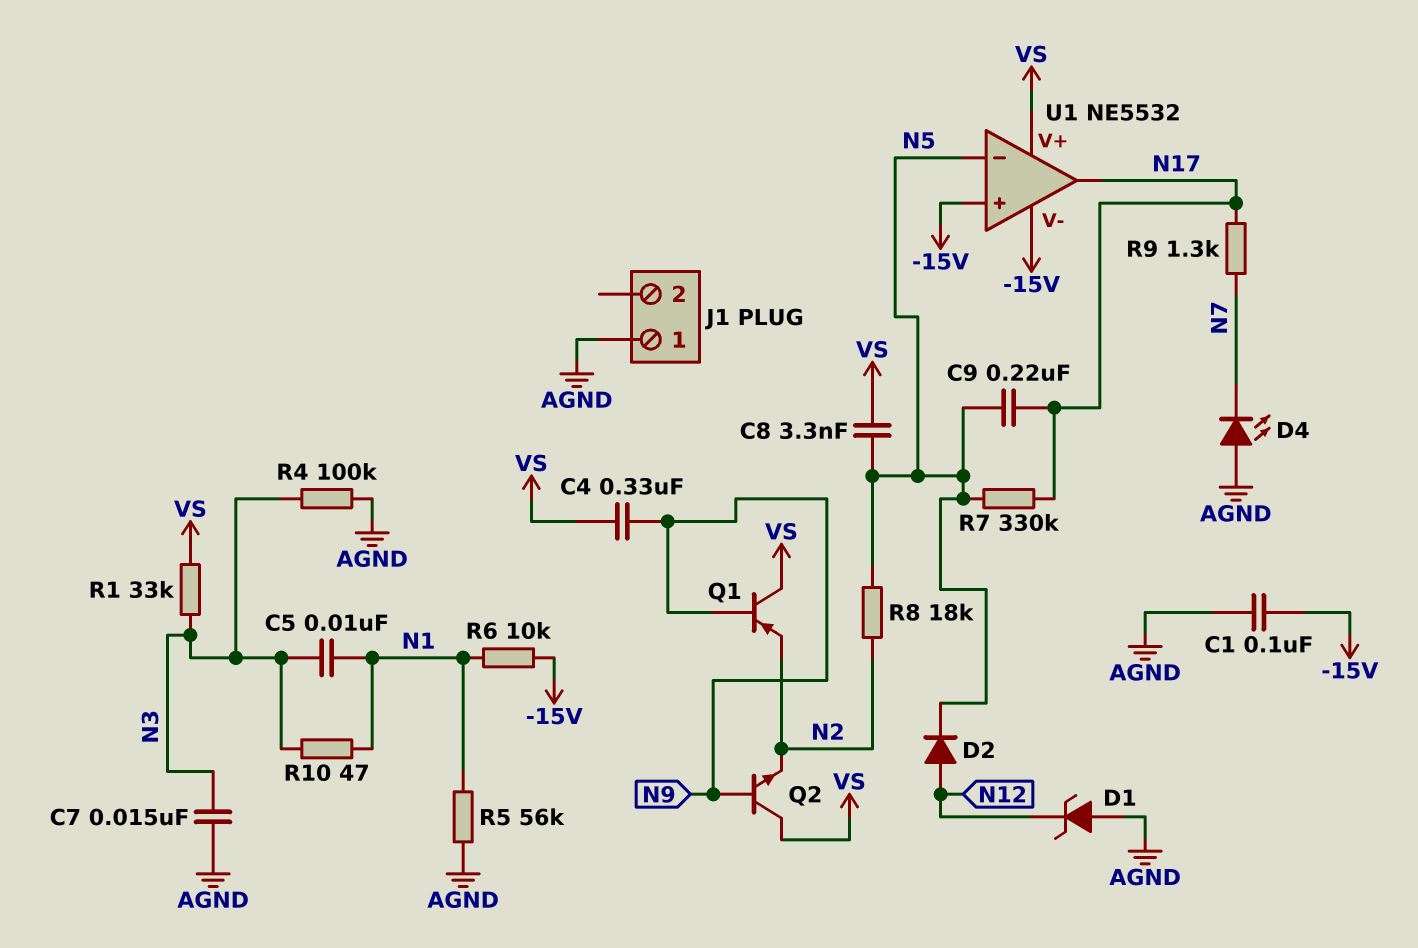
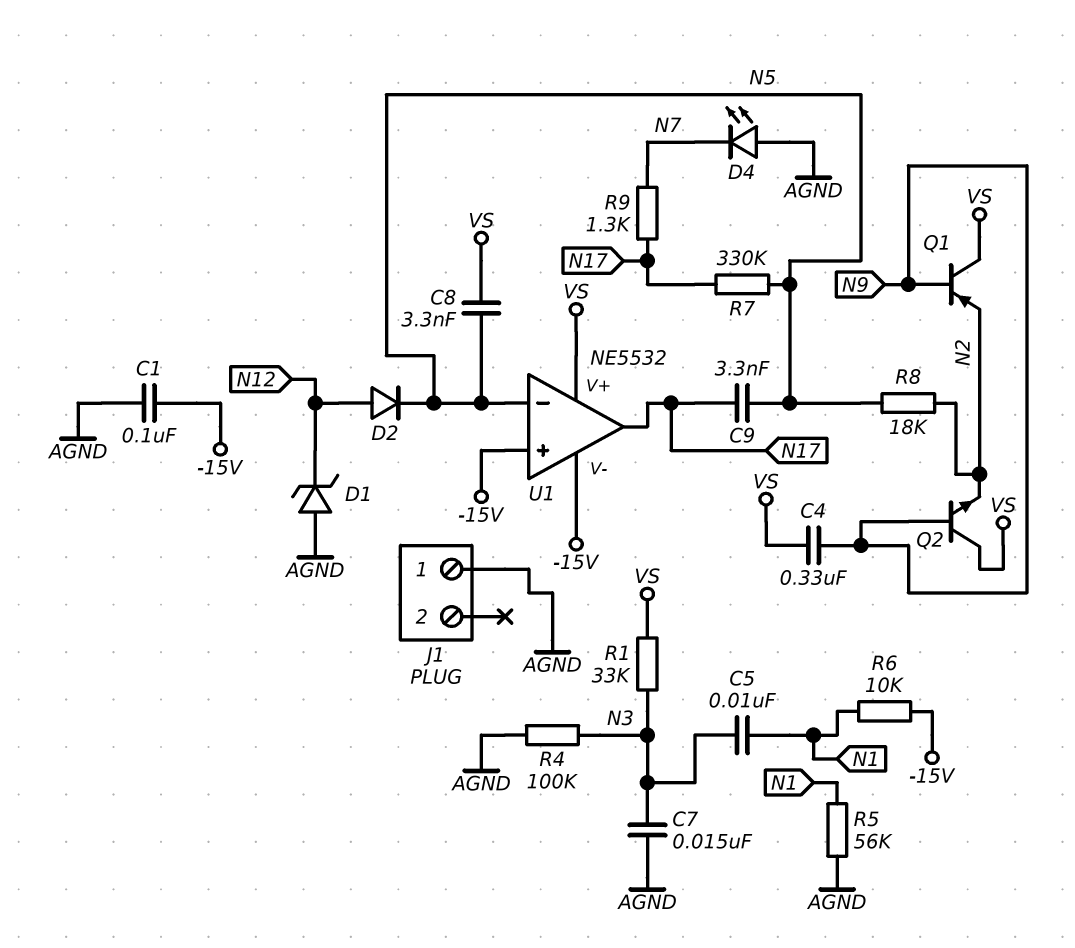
C9: 220nF (N5, N17) -> 3.3nF (N5, N17)
R10: 47 (N1, N3) -> none

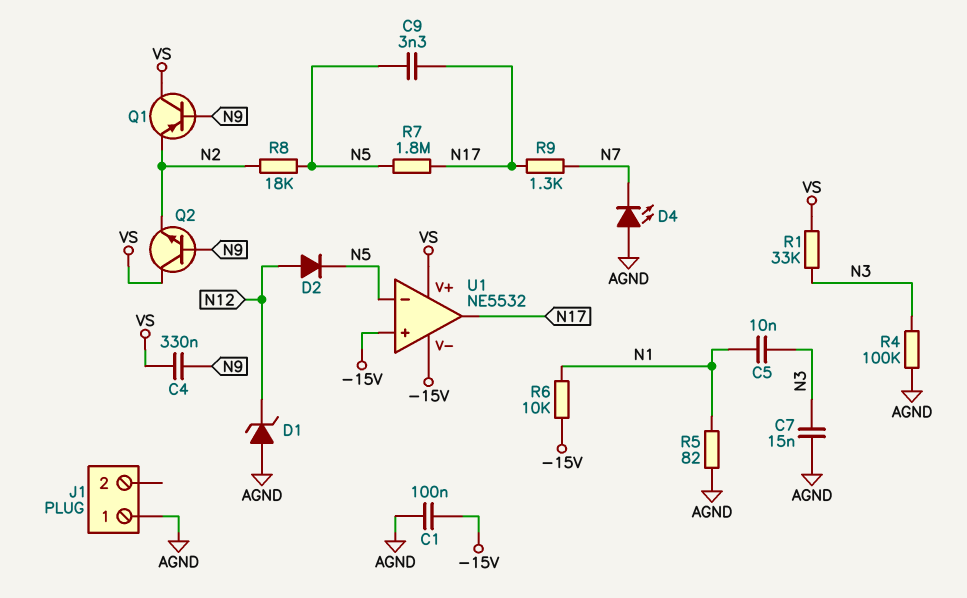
C8: 3.3nF (N5, VS) -> none
R5: 56k (AGND, N1) -> 82 (AGND, N1)
R7: 330k (N5, N17) -> 1.8M (N5, N17)

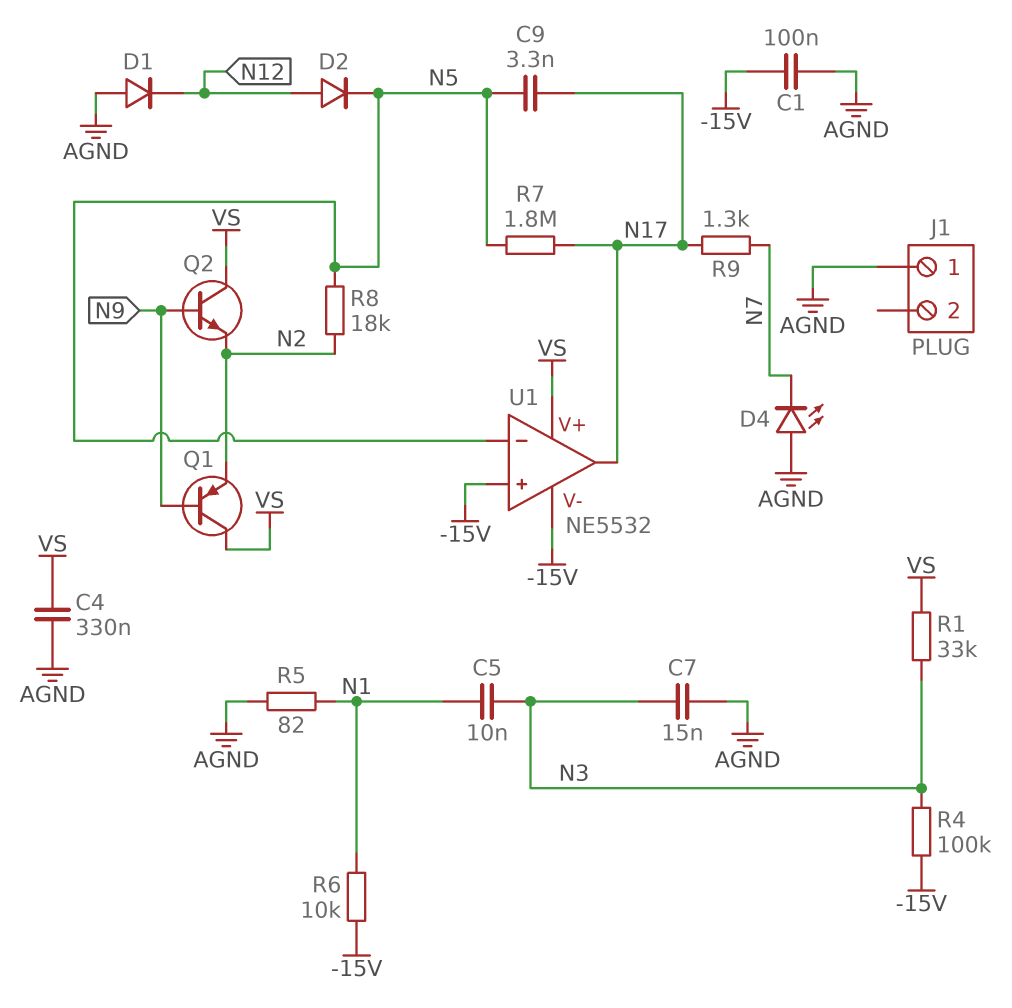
C4: 330nF (N9, VS) -> 330nF (AGND, VS)
D1: zener (A AGND, K N12) -> diode (A AGND, K N12)
R4: 100k (AGND, N3) -> 100k (-15V, N3)

